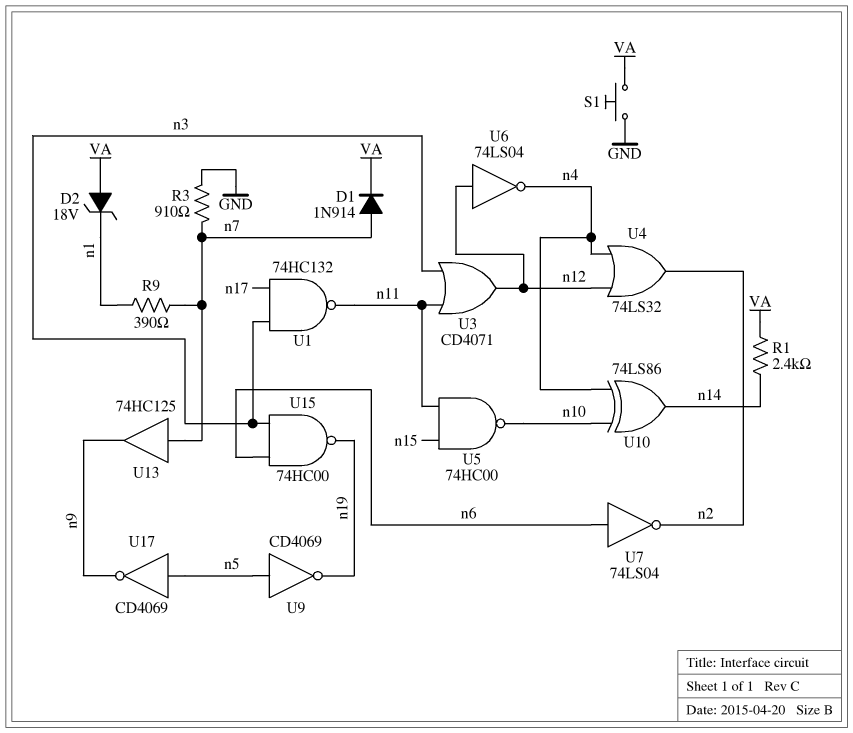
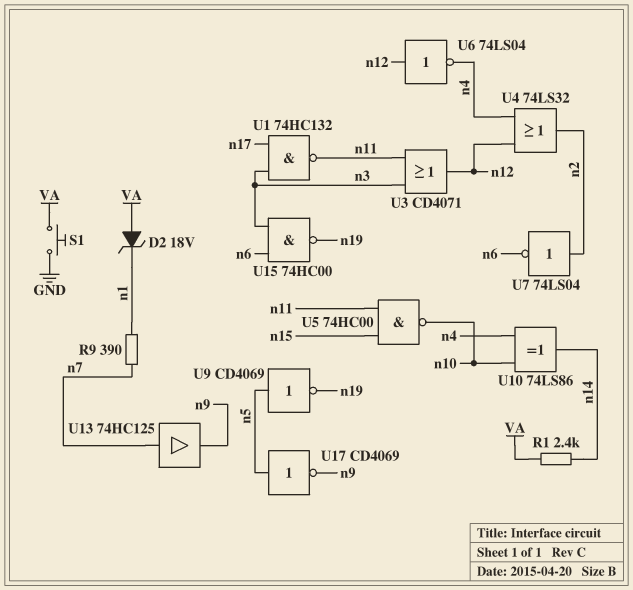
D1: diode 1N914 (A n7, K VA) -> none
R3: 910 (GND, n7) -> none
U7: NOT 74LS04 (in n6, out n2) -> NOT 74LS04 (in n2, out n6)

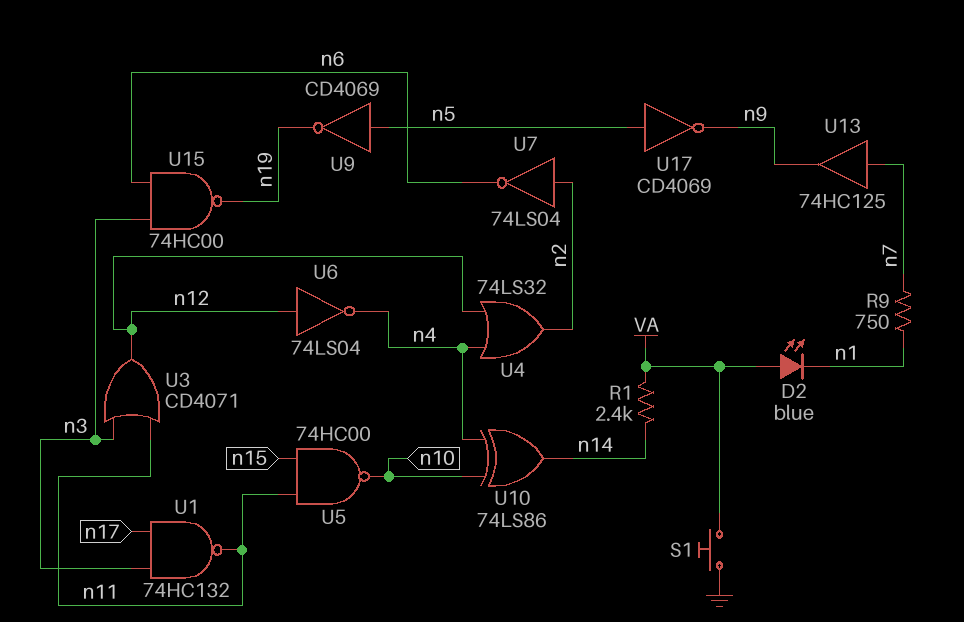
D2: zener 18V (A VA, K n1) -> LED blue (A VA, K n1)
R9: 390 (n1, n7) -> 750 (n1, n7)

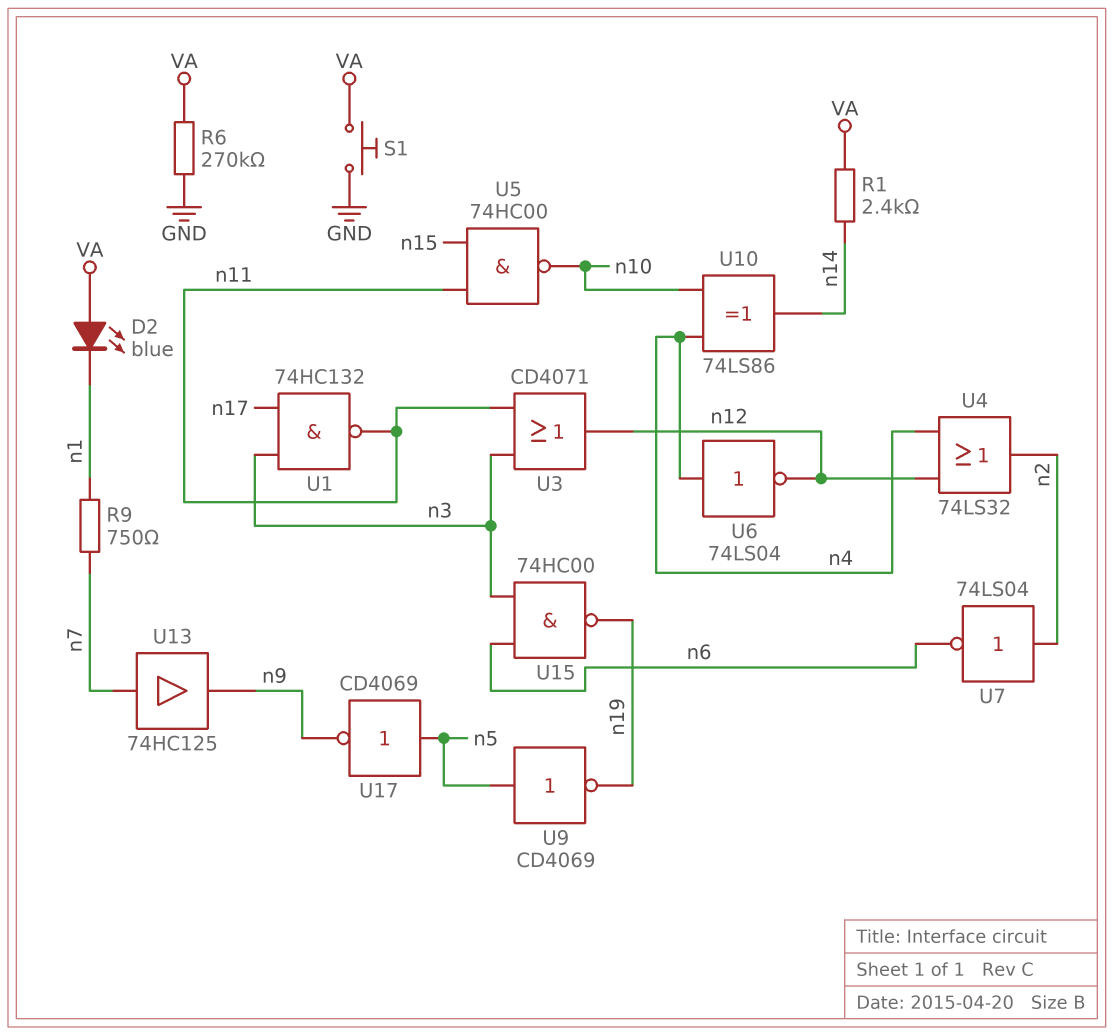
R6: none -> 270k (GND, VA)
U6: NOT 74LS04 (in n12, out n4) -> NOT 74LS04 (in n4, out n12)

